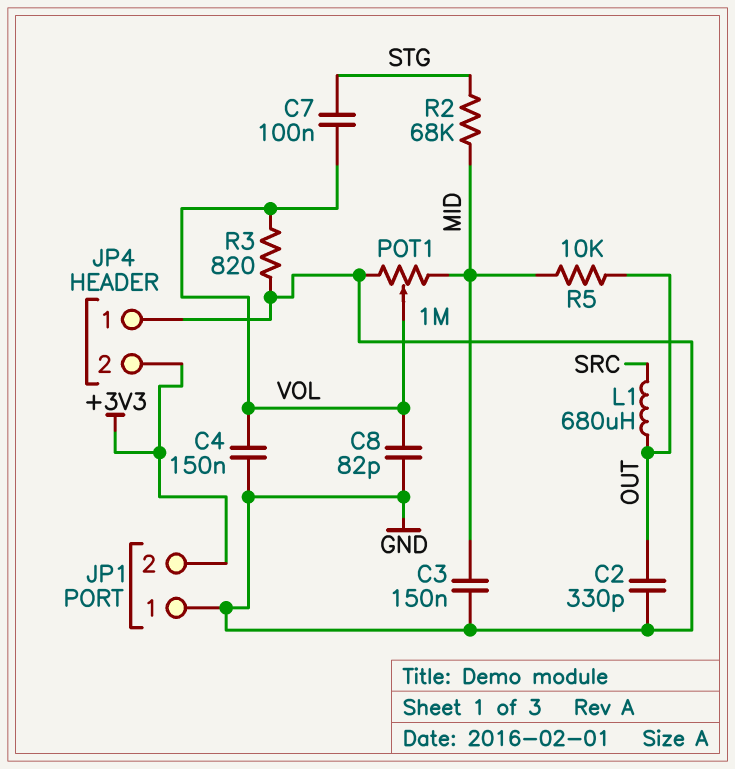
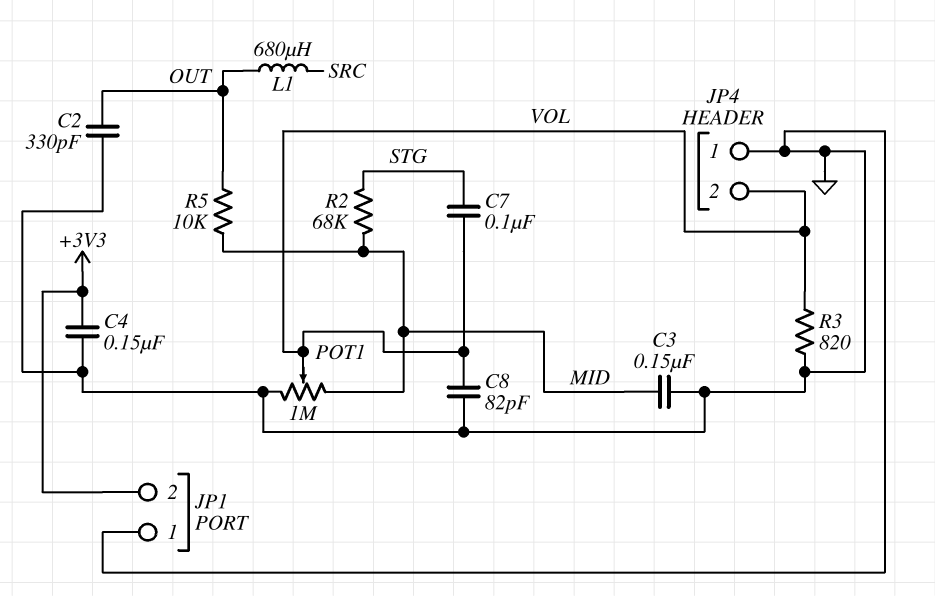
C4: 150nF (GND, VOL) -> 150nF (+3V3, GND)
JP4 pin 2: +3V3 -> VOL

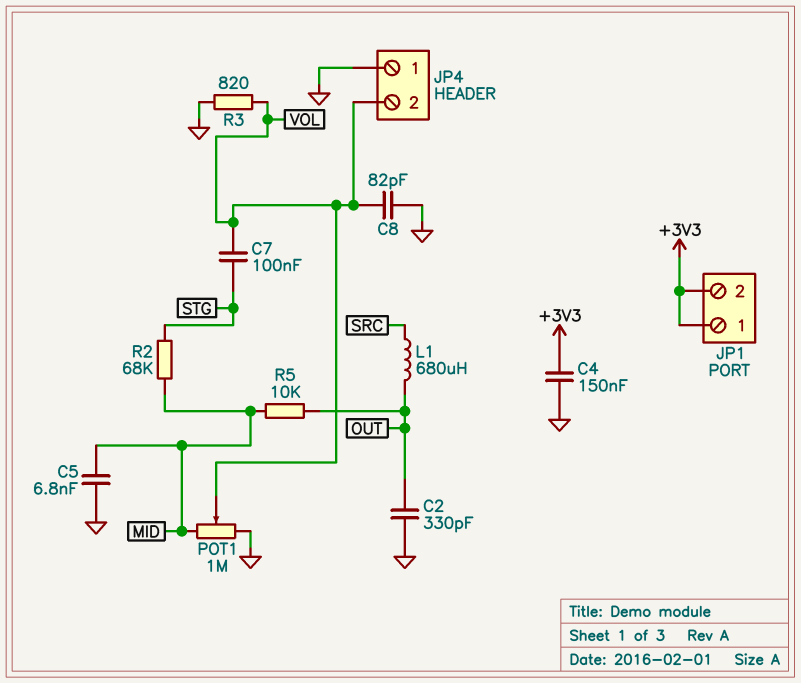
C3: 150nF (GND, MID) -> none
C5: none -> 6.8nF (GND, MID)
JP1 pin 1: GND -> +3V3

